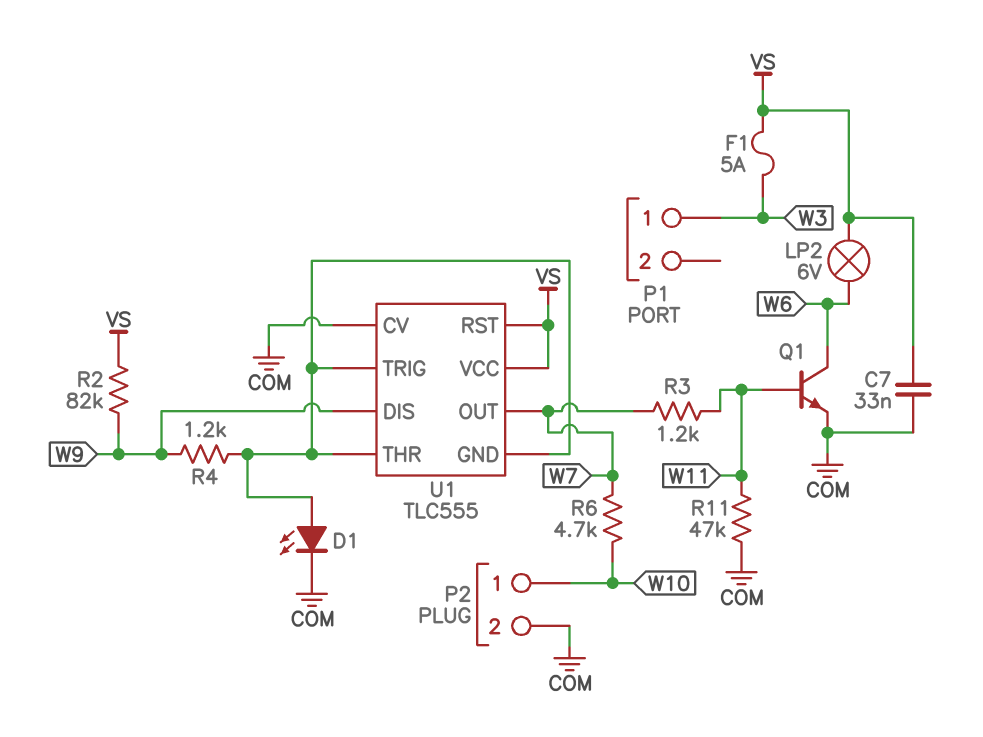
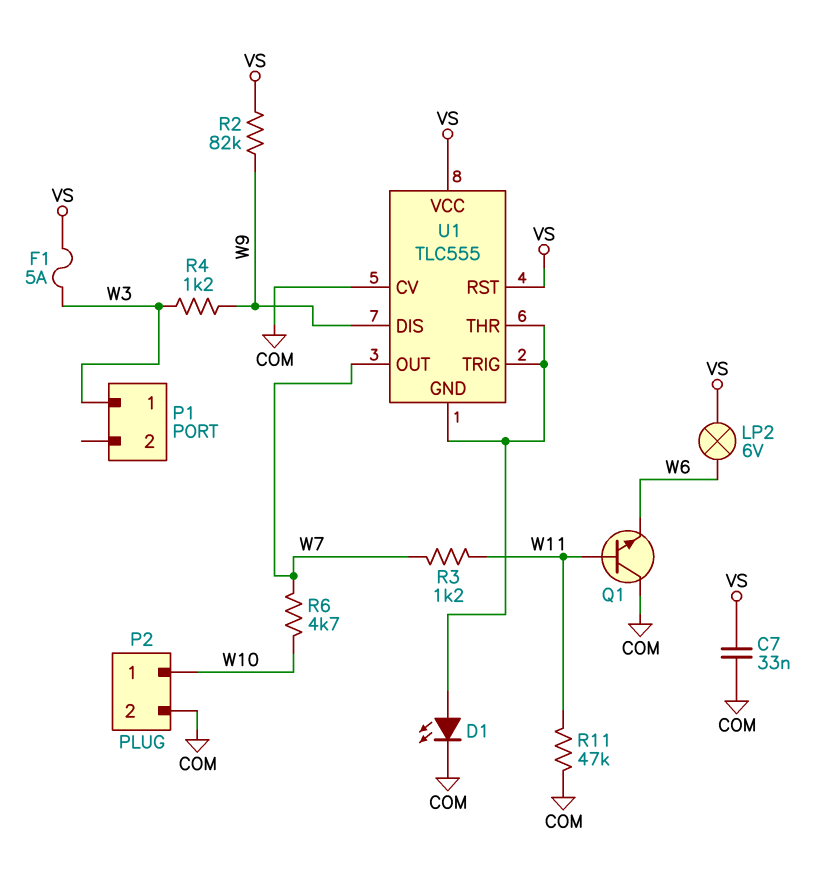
Q1: NPN (B W11, C W6, E COM) -> NPN (B W11, C COM, E W6)
R4: 1.2k (U1/GND, W9) -> 1.2k (W3, W9)

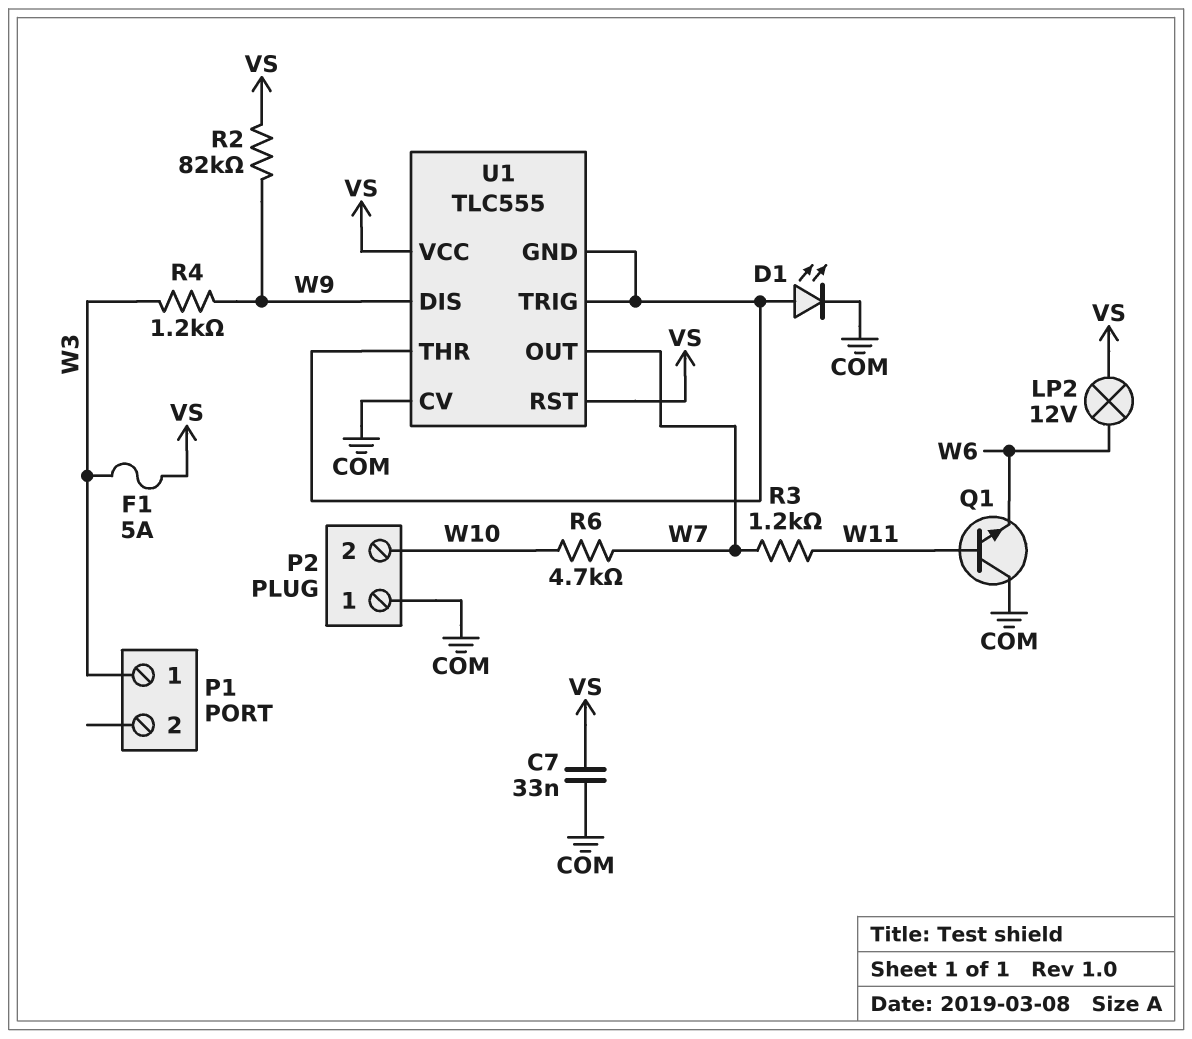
LP2: lamp 6V (VS, W6) -> lamp 12V (VS, W6)
P2 pin 1: W10 -> COM
P2 pin 2: COM -> W10
R11: 47k (COM, W11) -> none

